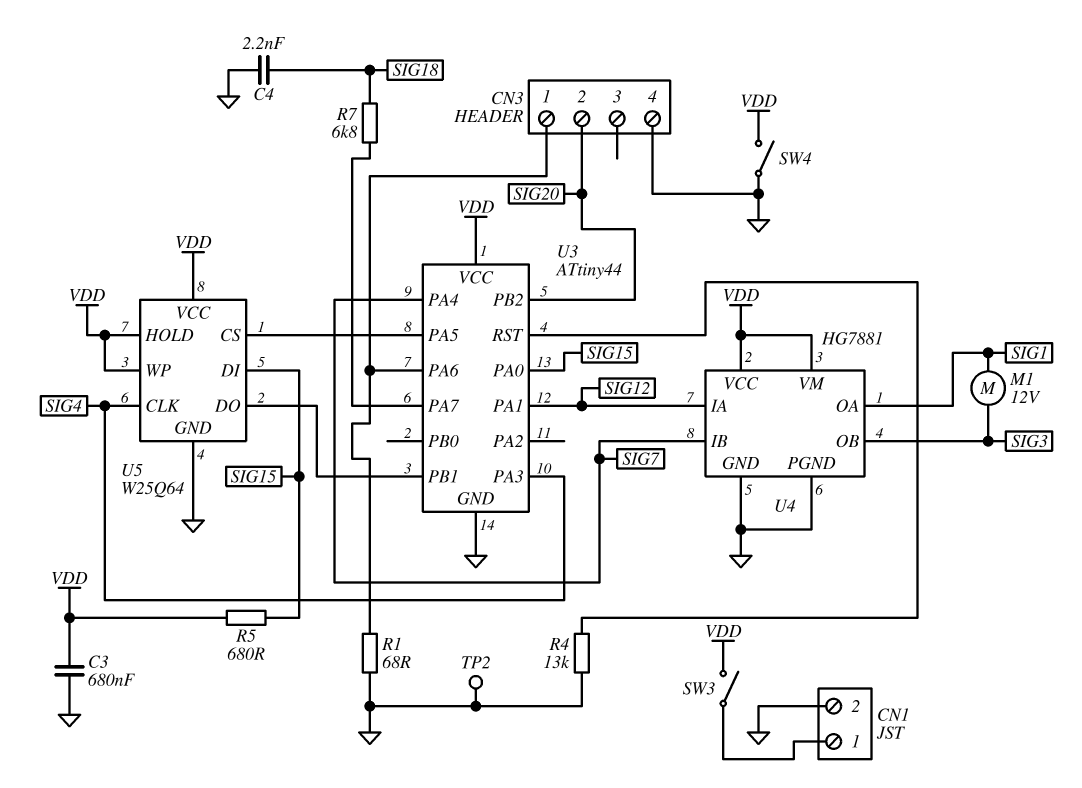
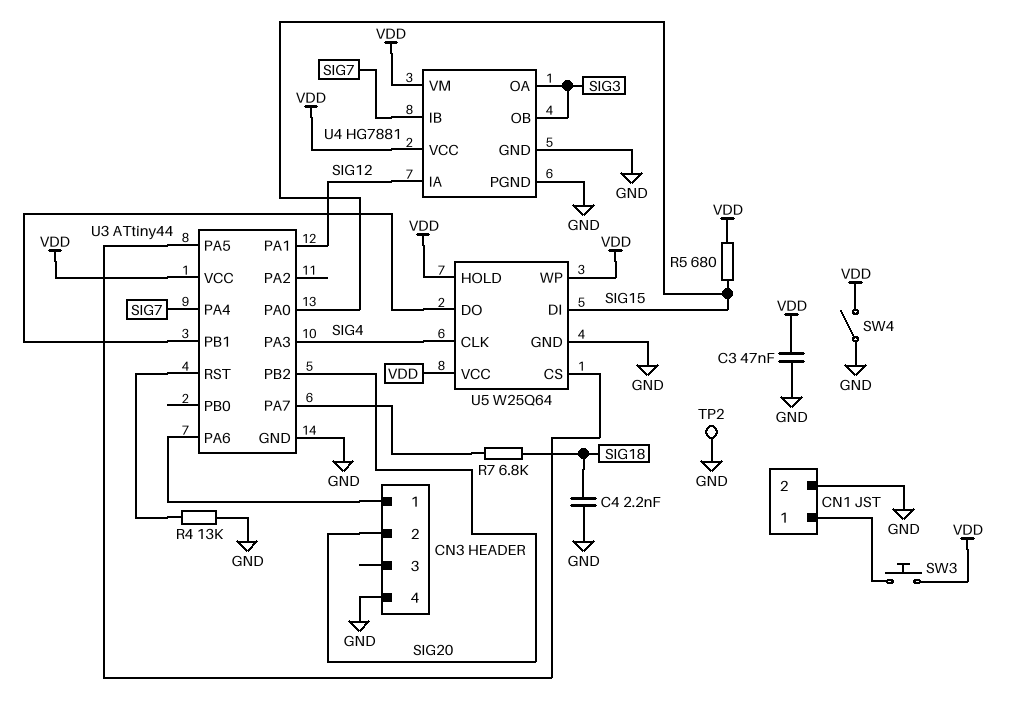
C3: 680nF (GND, VDD) -> 47nF (GND, VDD)
M1: motor 12V (SIG1, SIG3) -> none
R1: 68 (CN3/1, GND) -> none
SW3: switch (CN1/1, VDD) -> button (CN1/1, VDD)
U4 pin OA: SIG1 -> SIG3

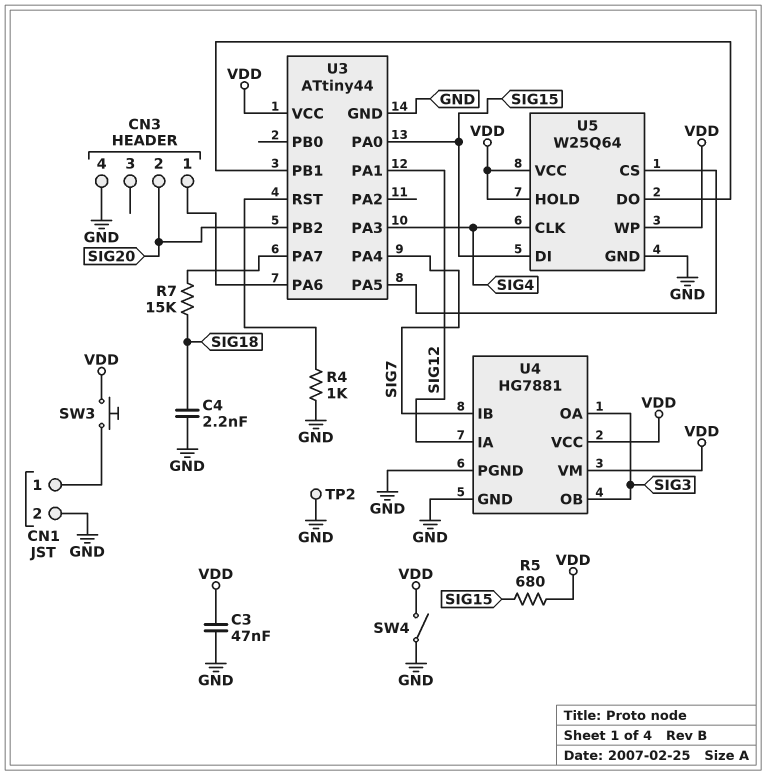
R4: 13k (GND, U3/RST) -> 1k (GND, U3/RST)
R7: 6.8k (SIG18, U3/PA7) -> 15k (SIG18, U3/PA7)

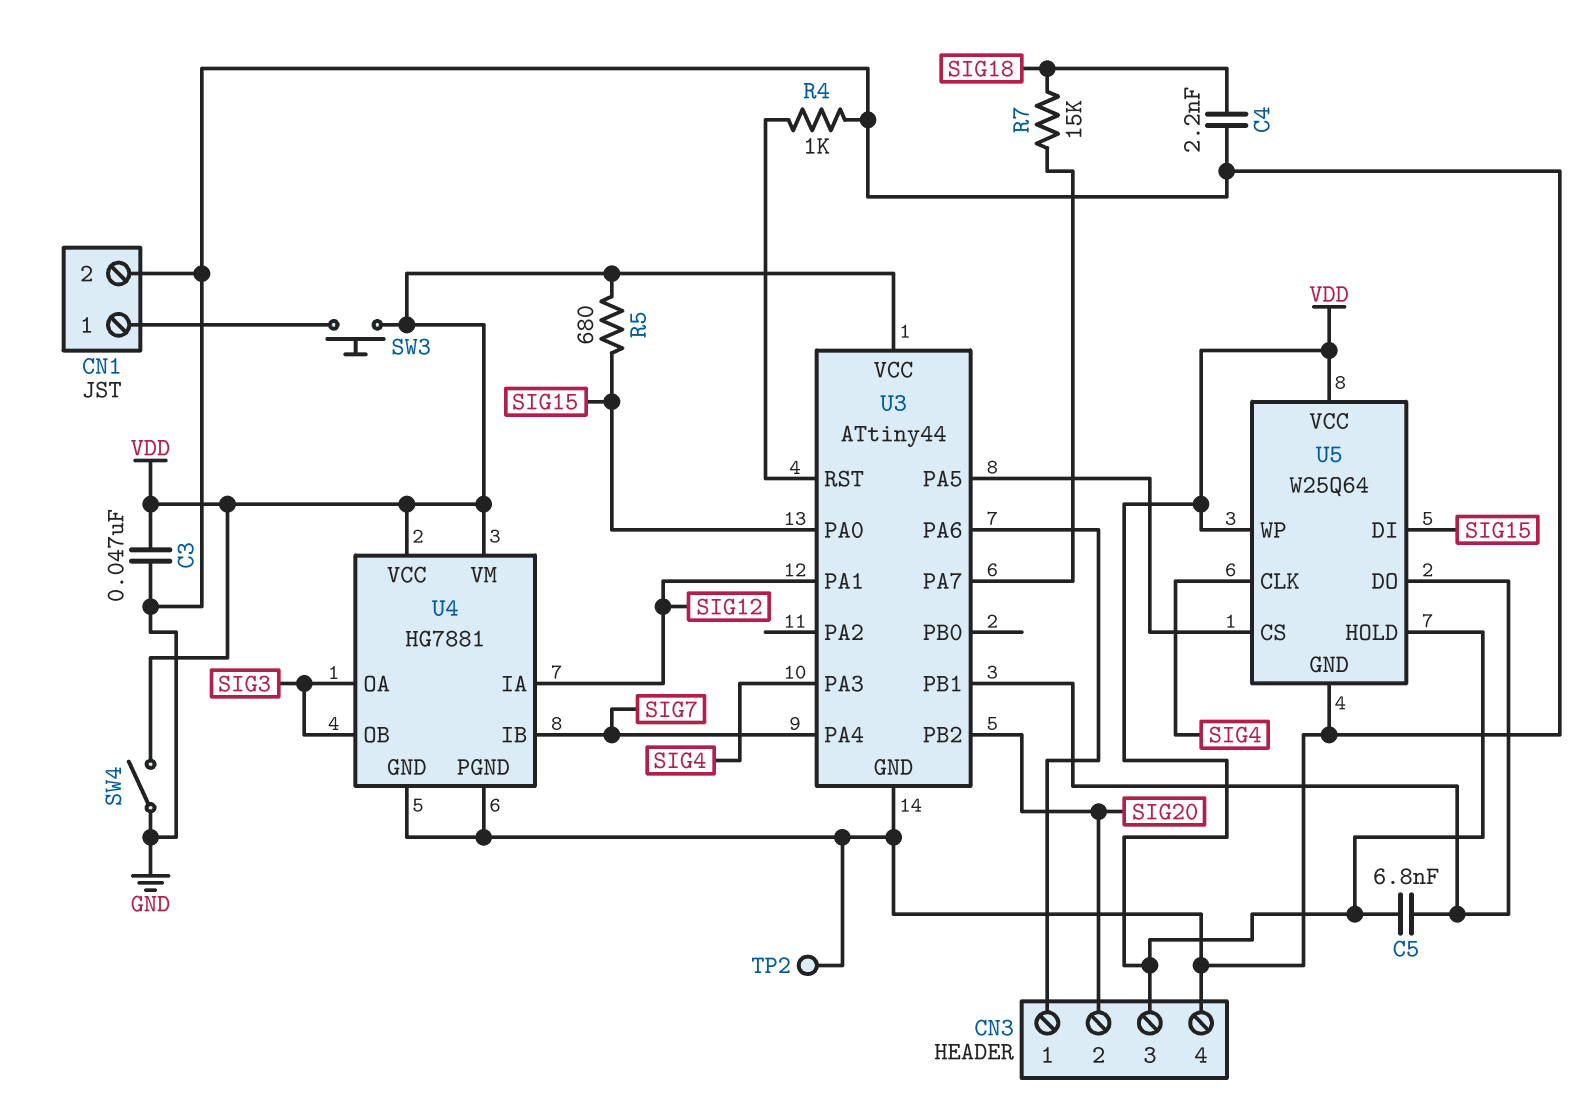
C5: none -> 6.8nF (U3/PB1, VDD)
CN3 pin 3: none -> VDD

